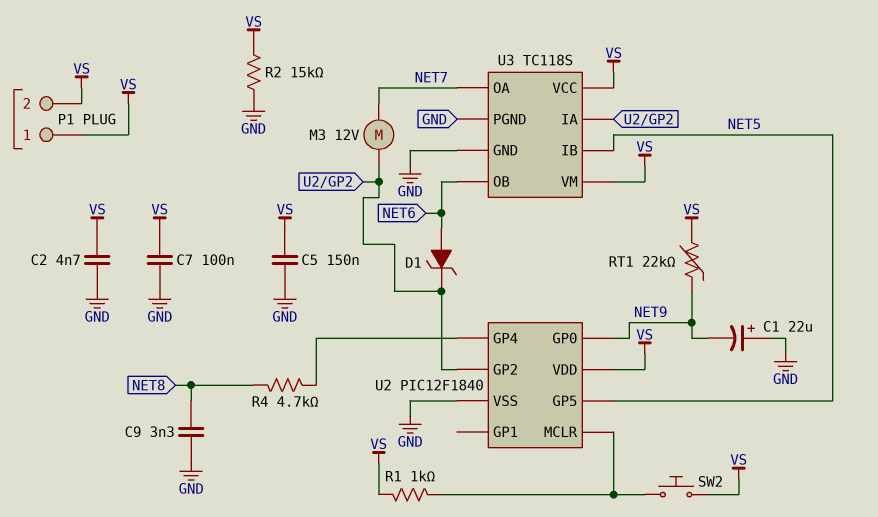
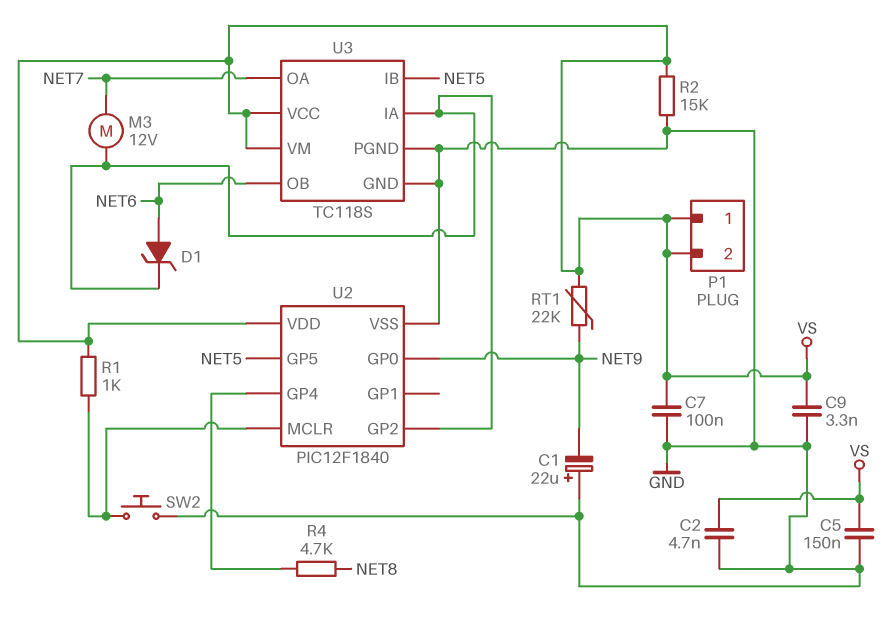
C9: 3.3nF (GND, NET8) -> 3.3nF (GND, VS)
SW2: button (U2/MCLR, VS) -> button (GND, U2/MCLR)

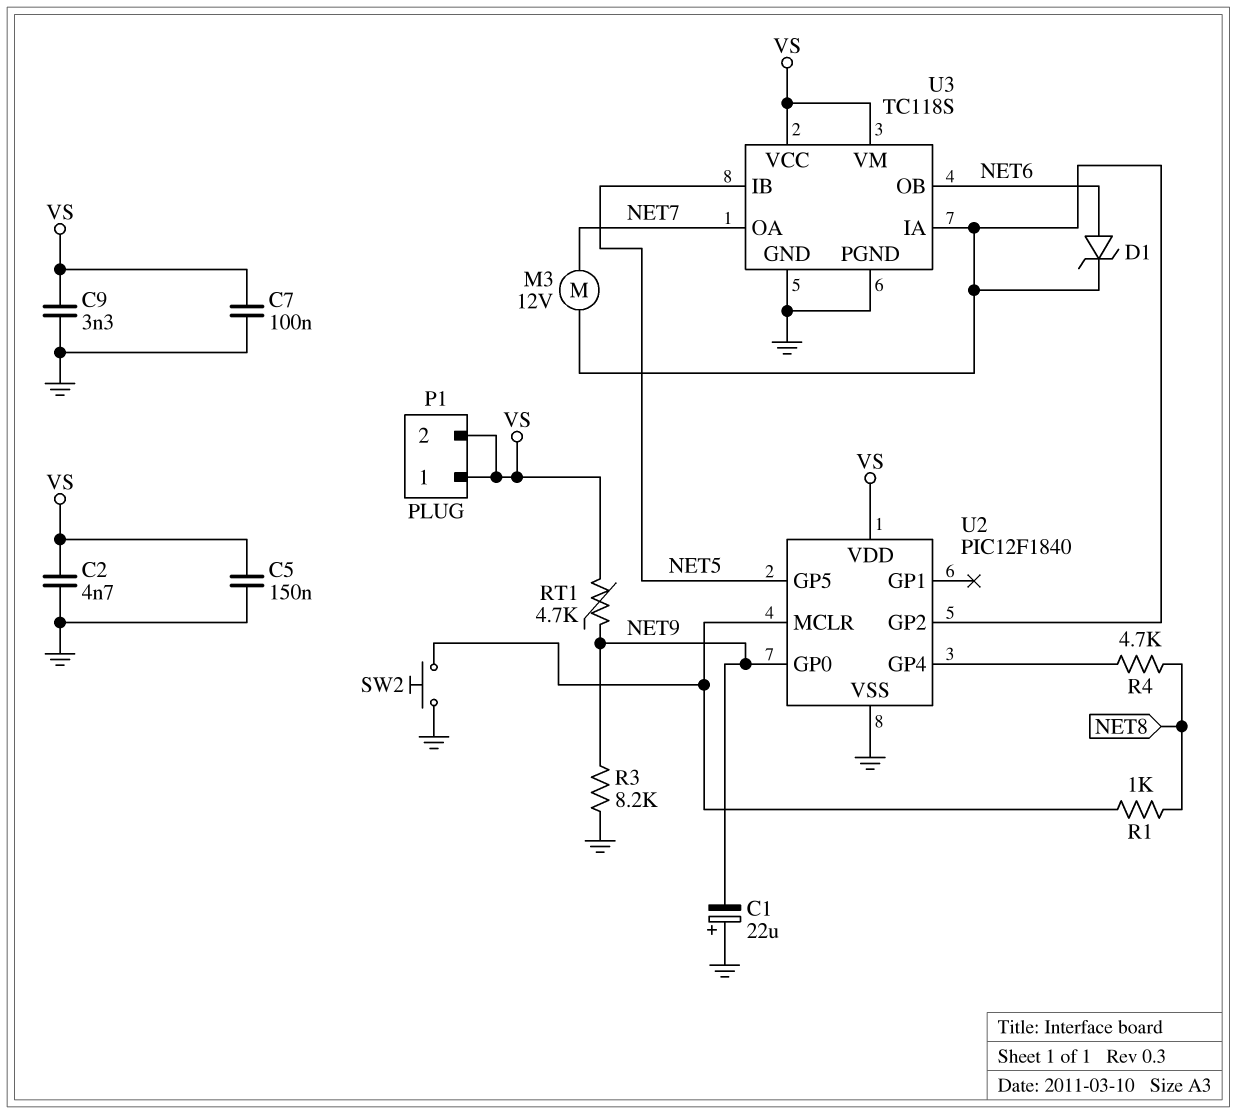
R1: 1k (U2/MCLR, VS) -> 1k (NET8, U2/MCLR)
R2: 15k (GND, VS) -> none
R3: none -> 8.2k (GND, NET9)
RT1: 22k (NET9, VS) -> 4.7k (NET9, VS)

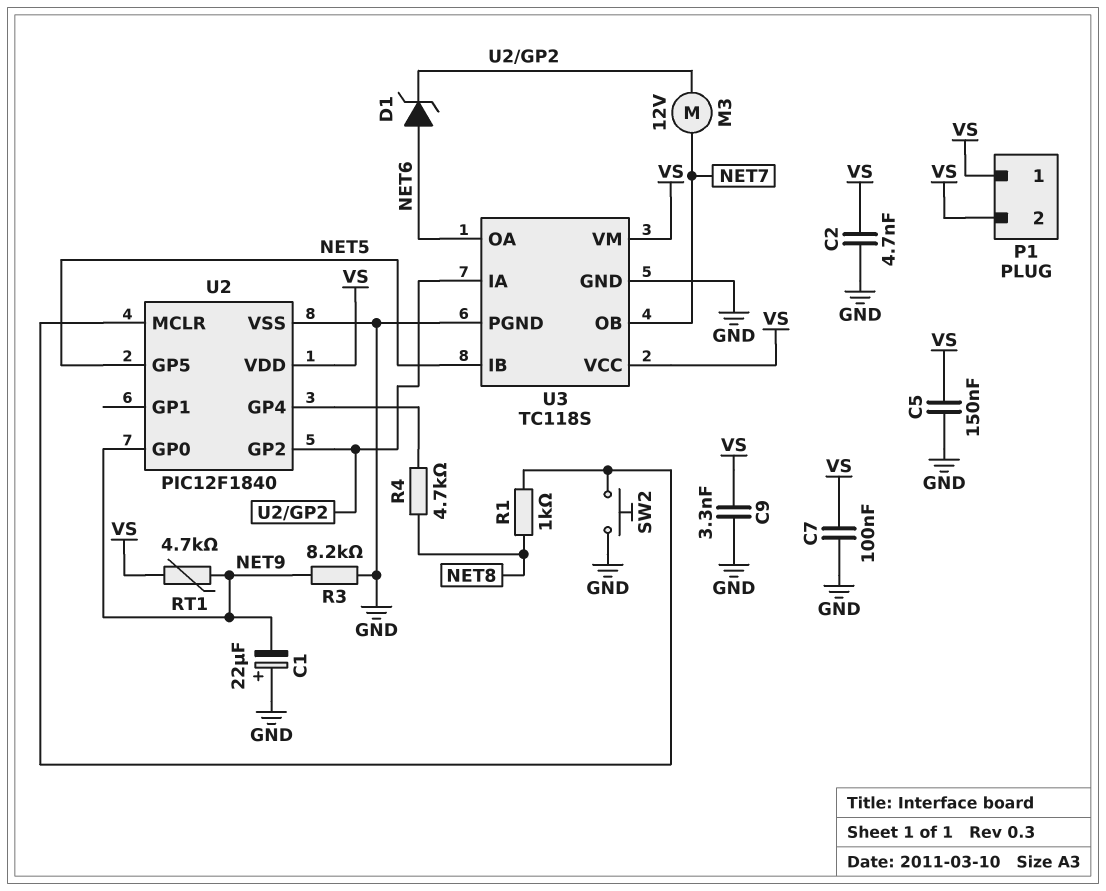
U3 pin OA: NET7 -> NET6
U3 pin OB: NET6 -> NET7

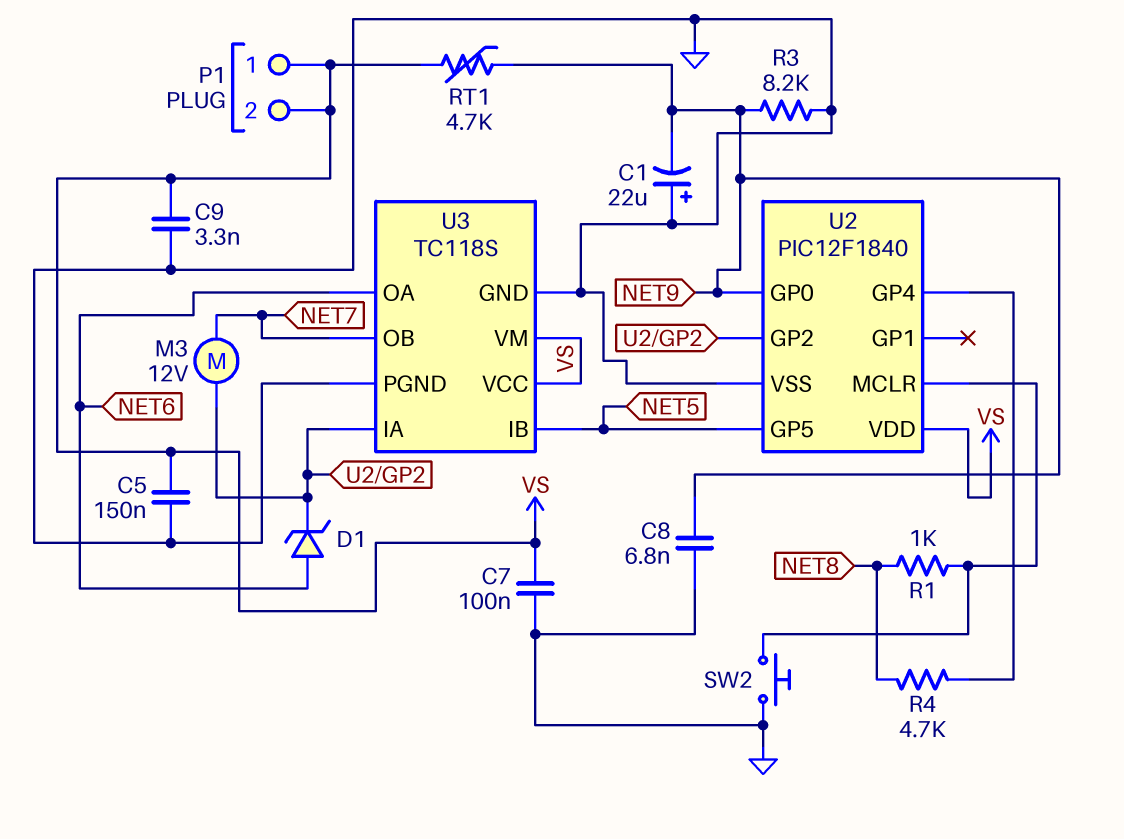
C2: 4.7nF (GND, VS) -> none
C8: none -> 6.8nF (GND, NET9)

